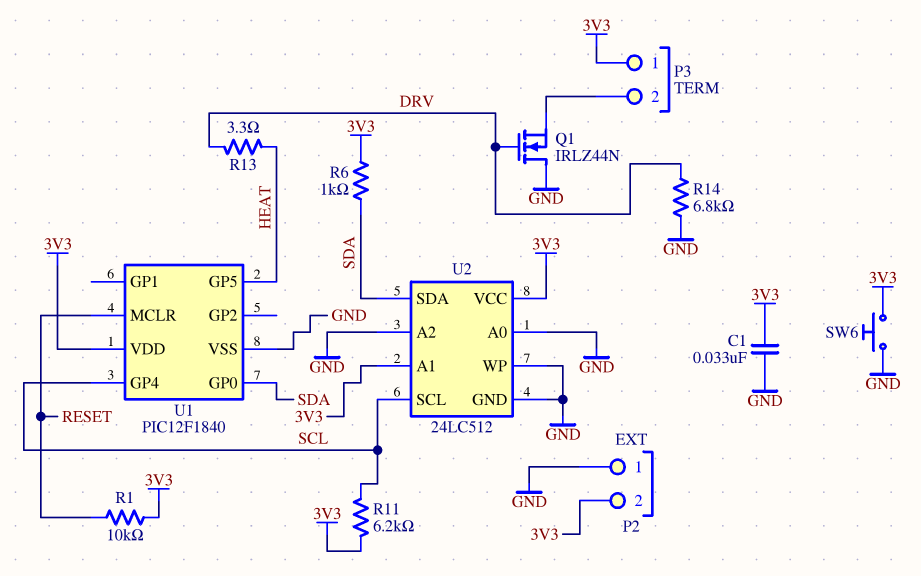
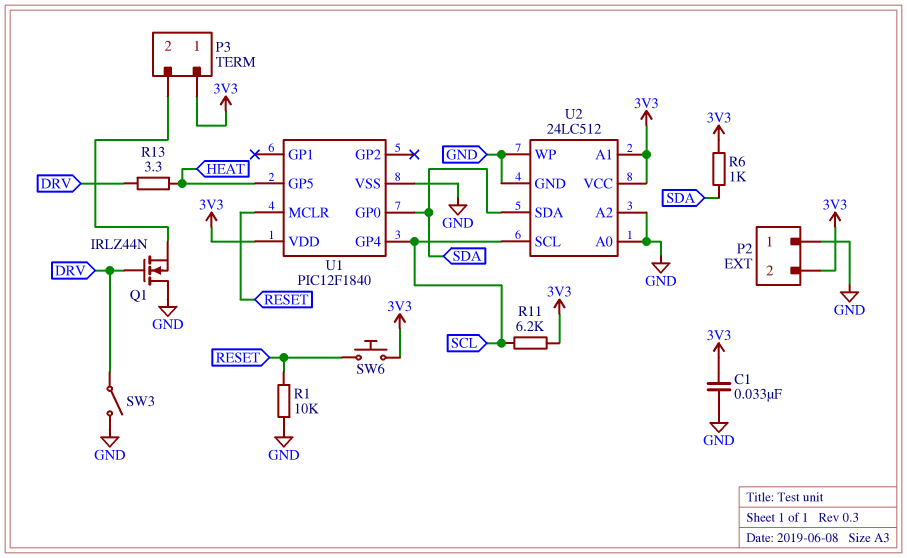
R1: 10k (3V3, RESET) -> 10k (GND, RESET)
R14: 6.8k (DRV, GND) -> none
SW3: none -> switch (DRV, GND)
SW6: button (3V3, GND) -> button (3V3, RESET)

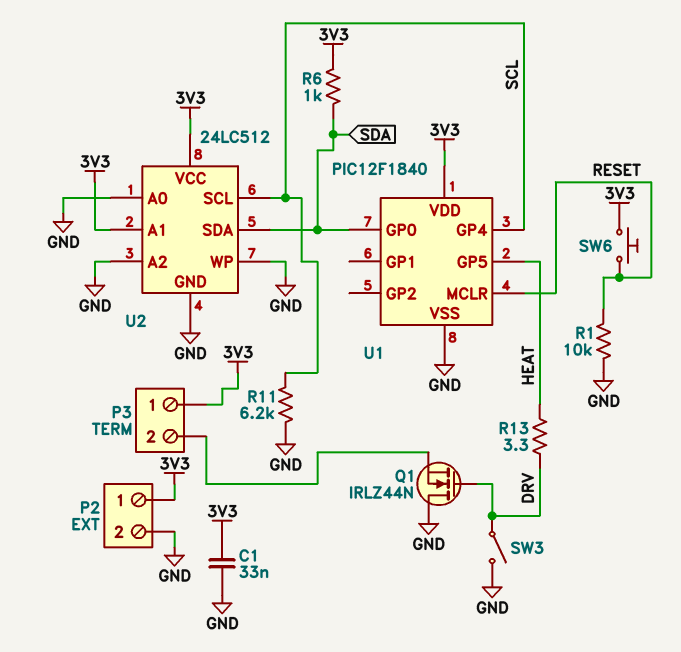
P2 pin 1: GND -> 3V3
P2 pin 2: 3V3 -> GND
R11: 6.2k (3V3, SCL) -> 6.2k (GND, SCL)

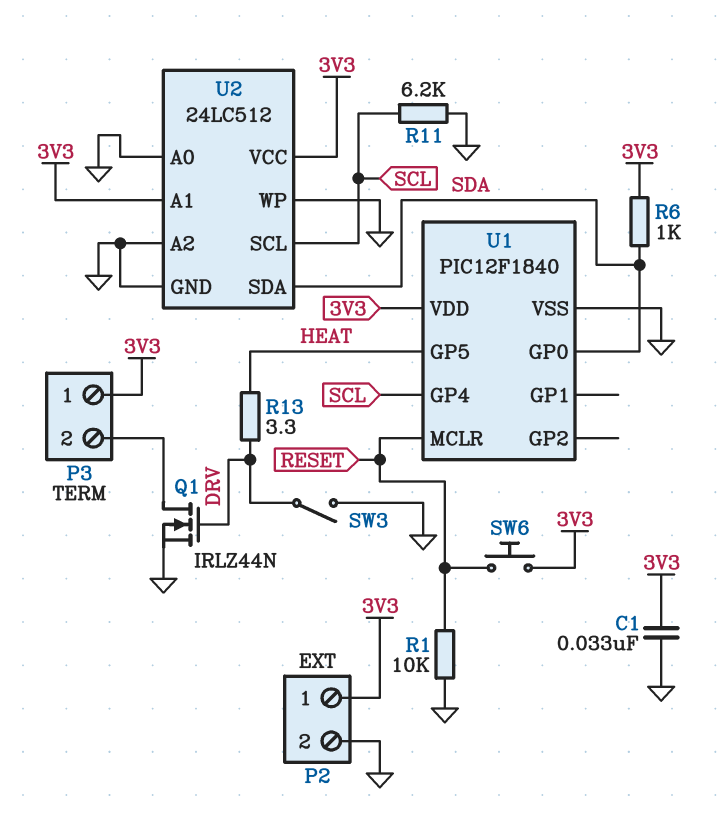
Q1: NMOS IRLZ44N (G DRV, D GND, S P3/2) -> NMOS IRLZ44N (G DRV, D P3/2, S GND)

